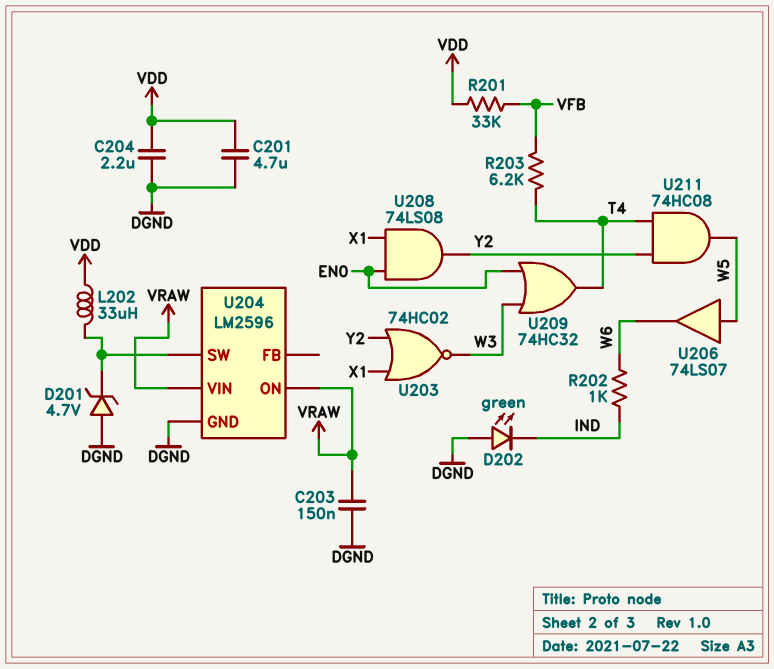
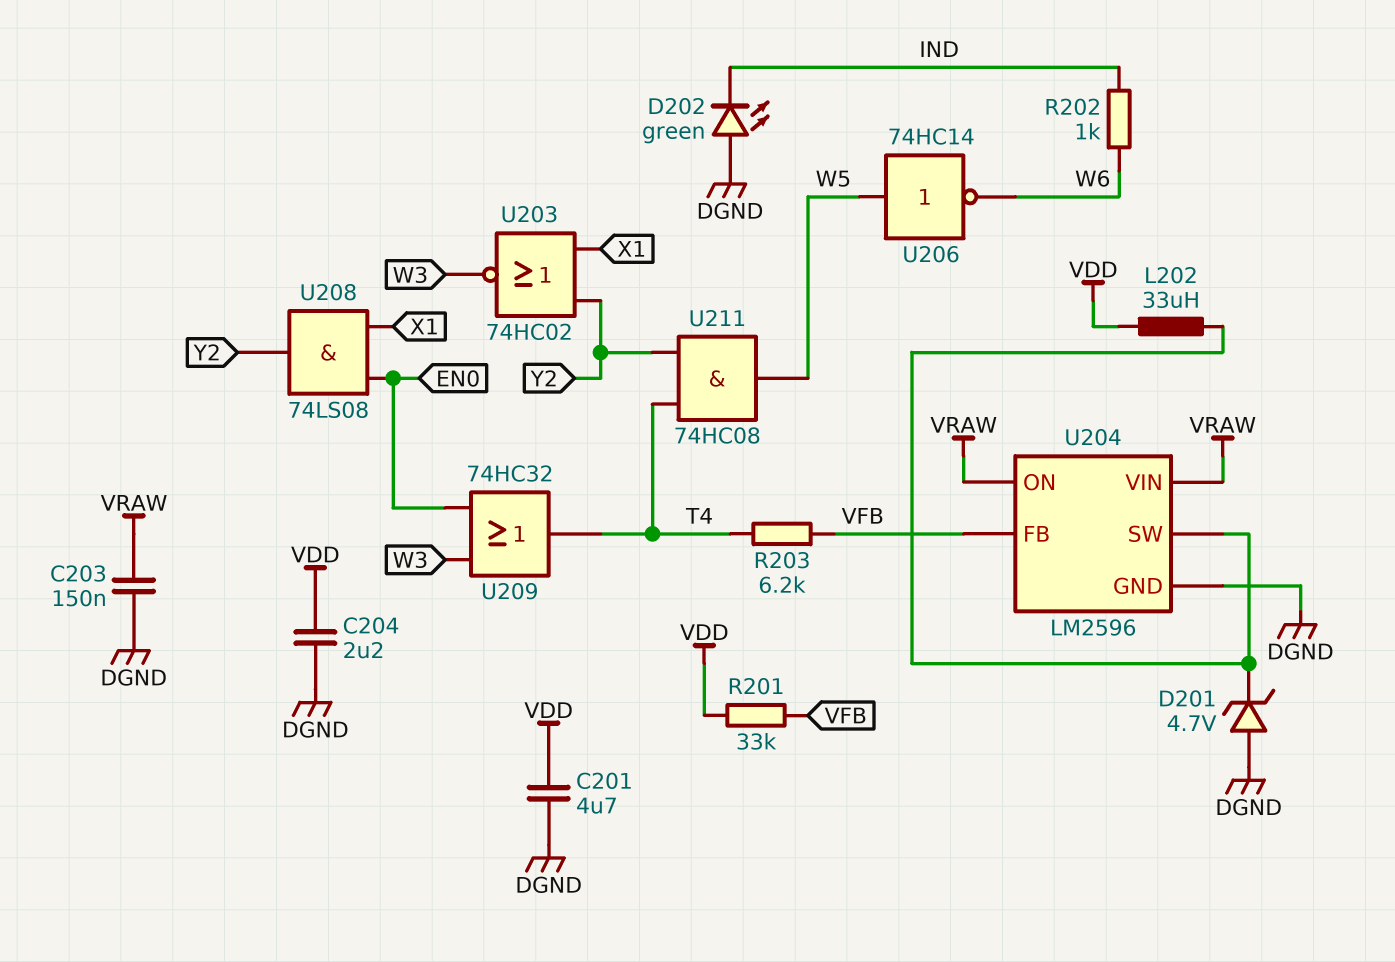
U204 pin FB: none -> VFB
U206: buffer 74LS07 (in W5, out W6) -> NOT 74HC14 (in W5, out W6)

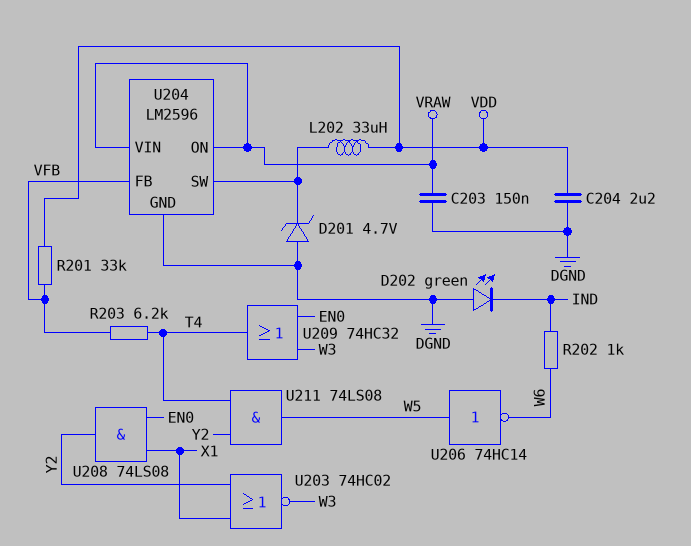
C201: 4.7uF (DGND, VDD) -> none
U211: AND 74HC08 (in T4, in Y2, out W5) -> AND 74LS08 (in T4, in Y2, out W5)

